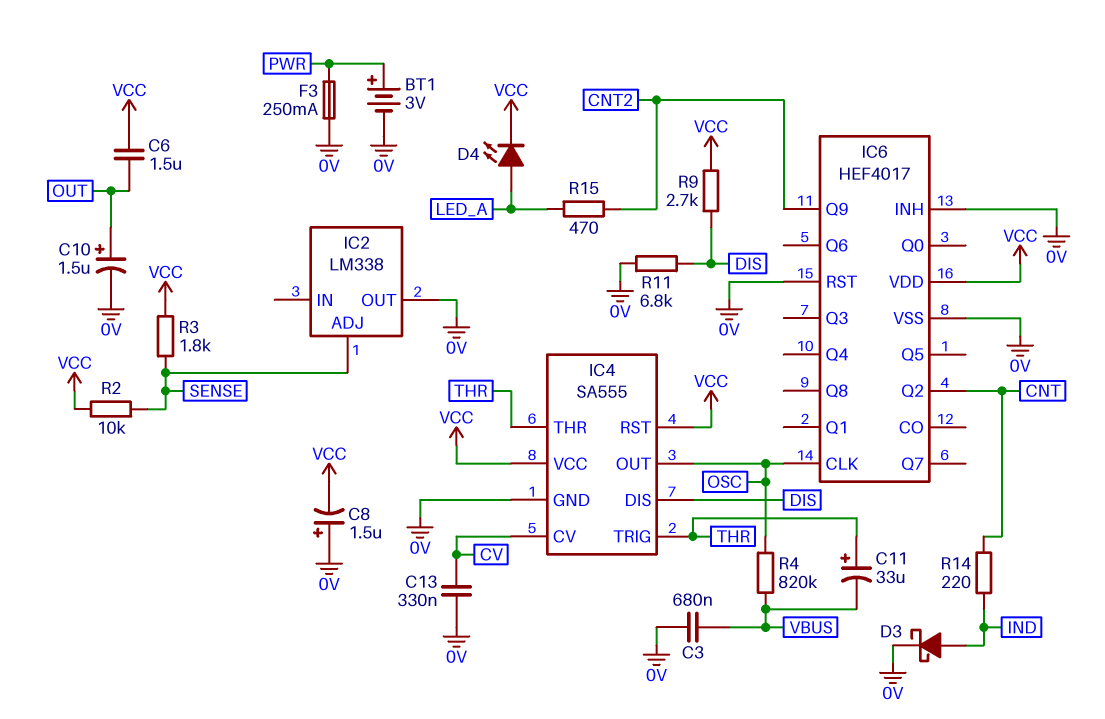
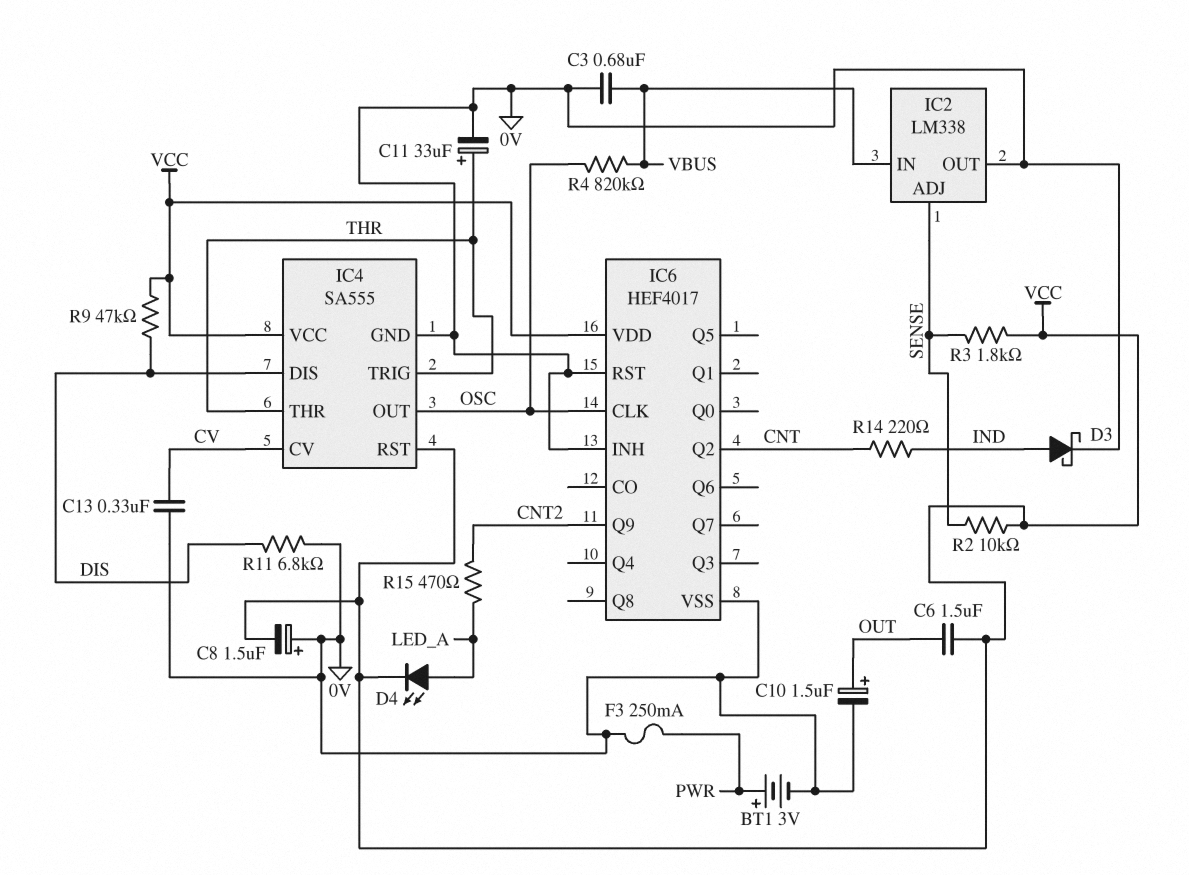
C11: 33uF (plus THR, minus VBUS) -> 33uF (plus THR, minus 0V)
IC2 pin IN: none -> VBUS
R9: 2.7k (DIS, VCC) -> 47k (DIS, VCC)

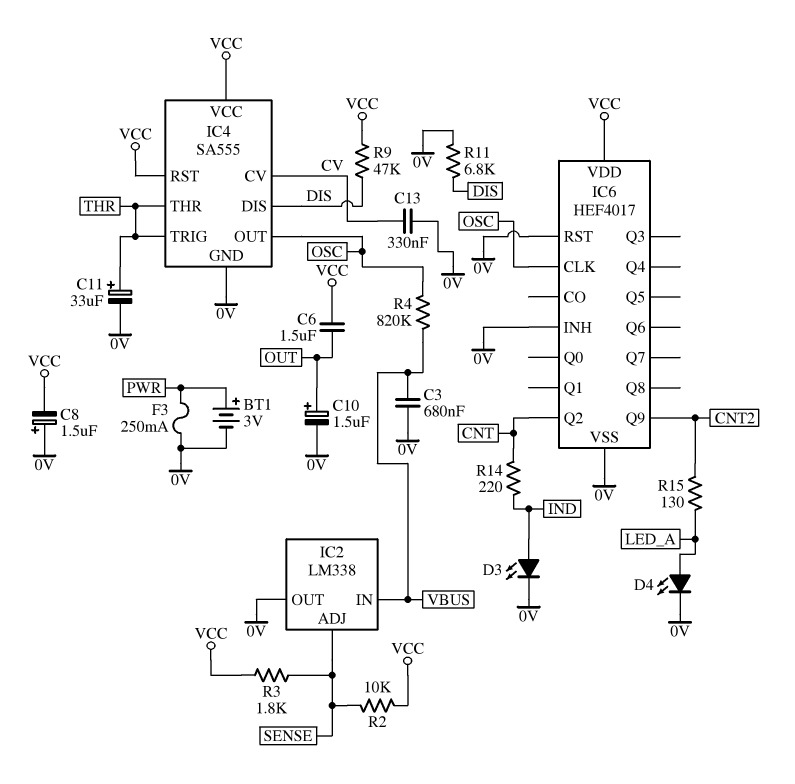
D3: schottky (A IND, K 0V) -> LED (A IND, K 0V)
D4: LED (A LED_A, K VCC) -> LED (A LED_A, K 0V)
R15: 470 (CNT2, LED_A) -> 130 (CNT2, LED_A)

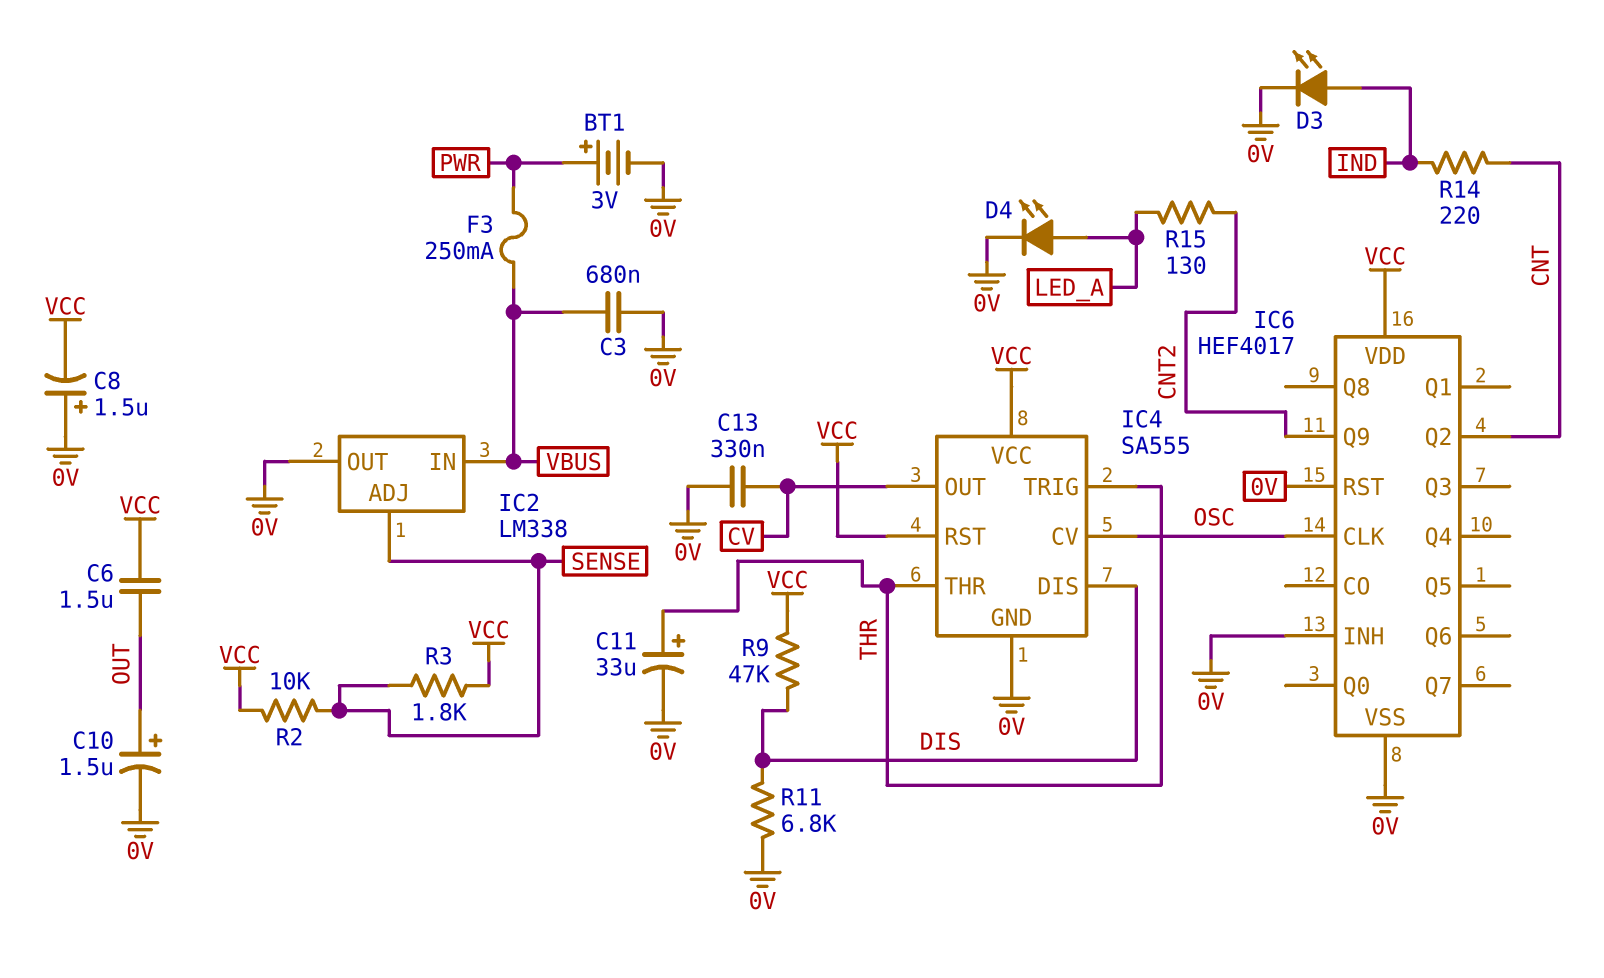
F3: 250mA (0V, PWR) -> 250mA (PWR, VBUS)
IC4 pin CV: CV -> OSC
IC4 pin OUT: OSC -> CV
R4: 820k (OSC, VBUS) -> none

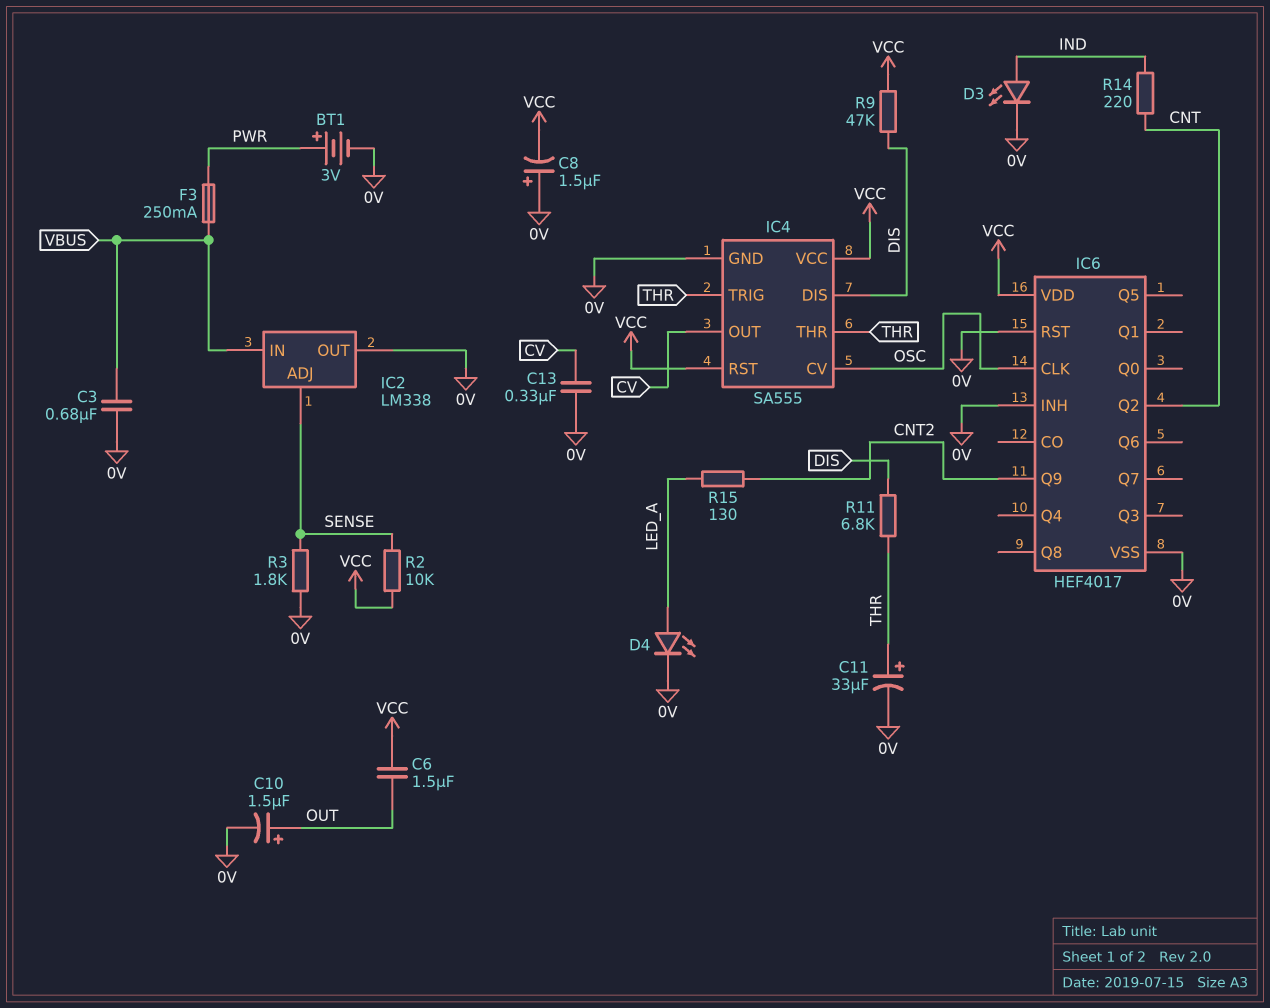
R3: 1.8k (SENSE, VCC) -> 1.8k (0V, SENSE)
R11: 6.8k (0V, DIS) -> 6.8k (DIS, THR)

